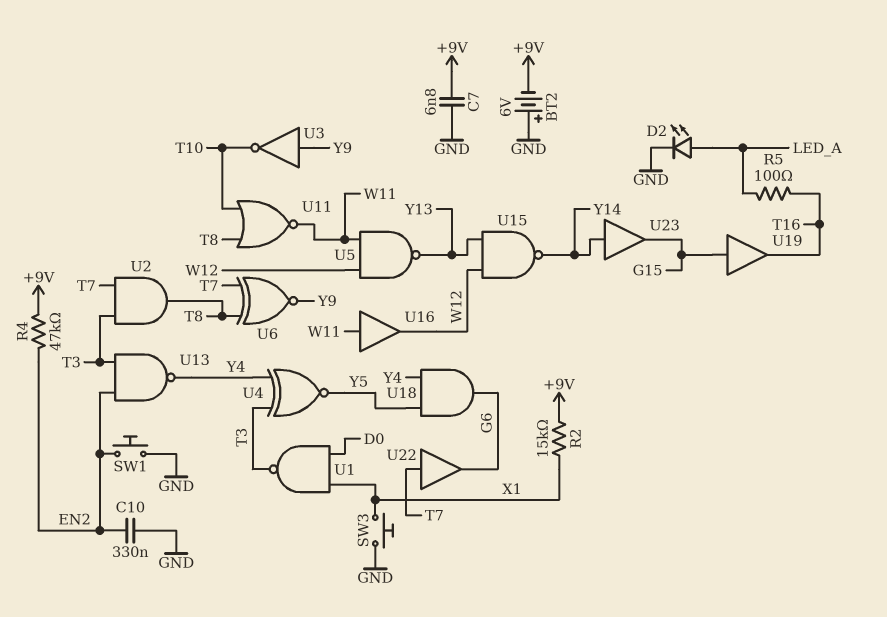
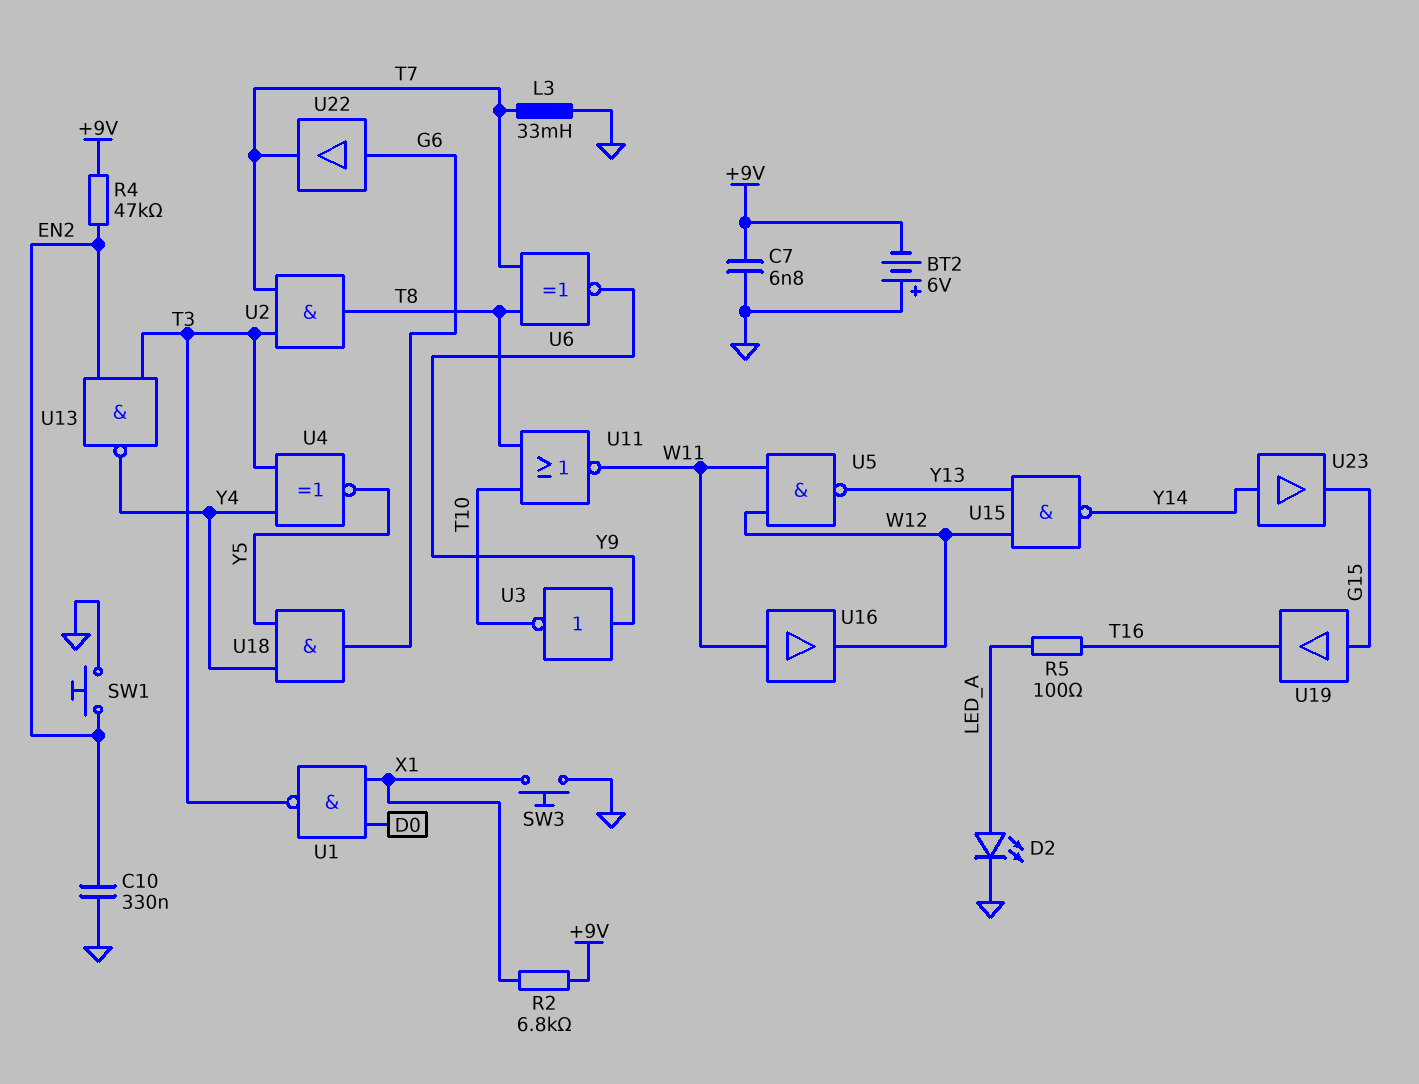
L3: none -> 33mH (GND, T7)
R2: 15k (+9V, X1) -> 6.8k (+9V, X1)
U22: buffer (in T7, out G6) -> buffer (in G6, out T7)

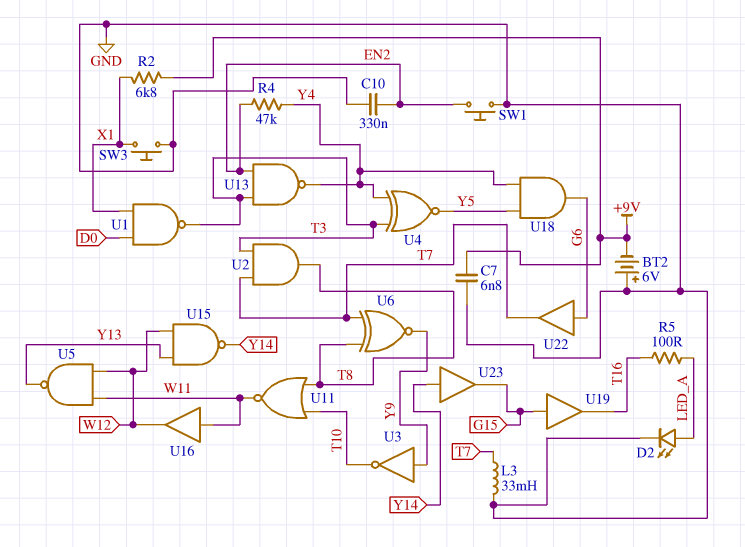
R4: 47k (+9V, EN2) -> 47k (EN2, Y4)

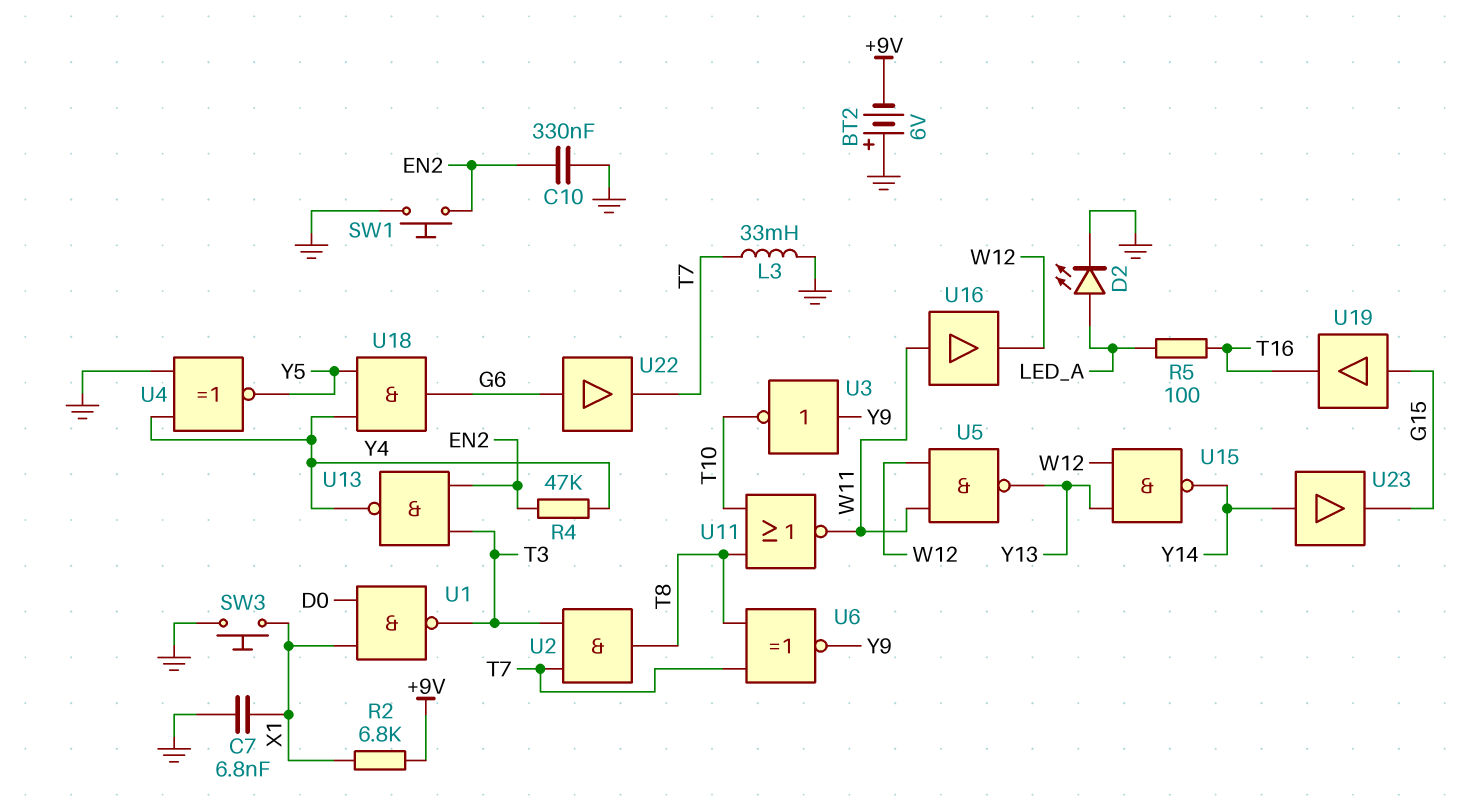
C7: 6.8nF (+9V, GND) -> 6.8nF (GND, X1)
U4: XNOR (in T3, in Y4, out Y5) -> XNOR (in GND, in Y4, out Y5)

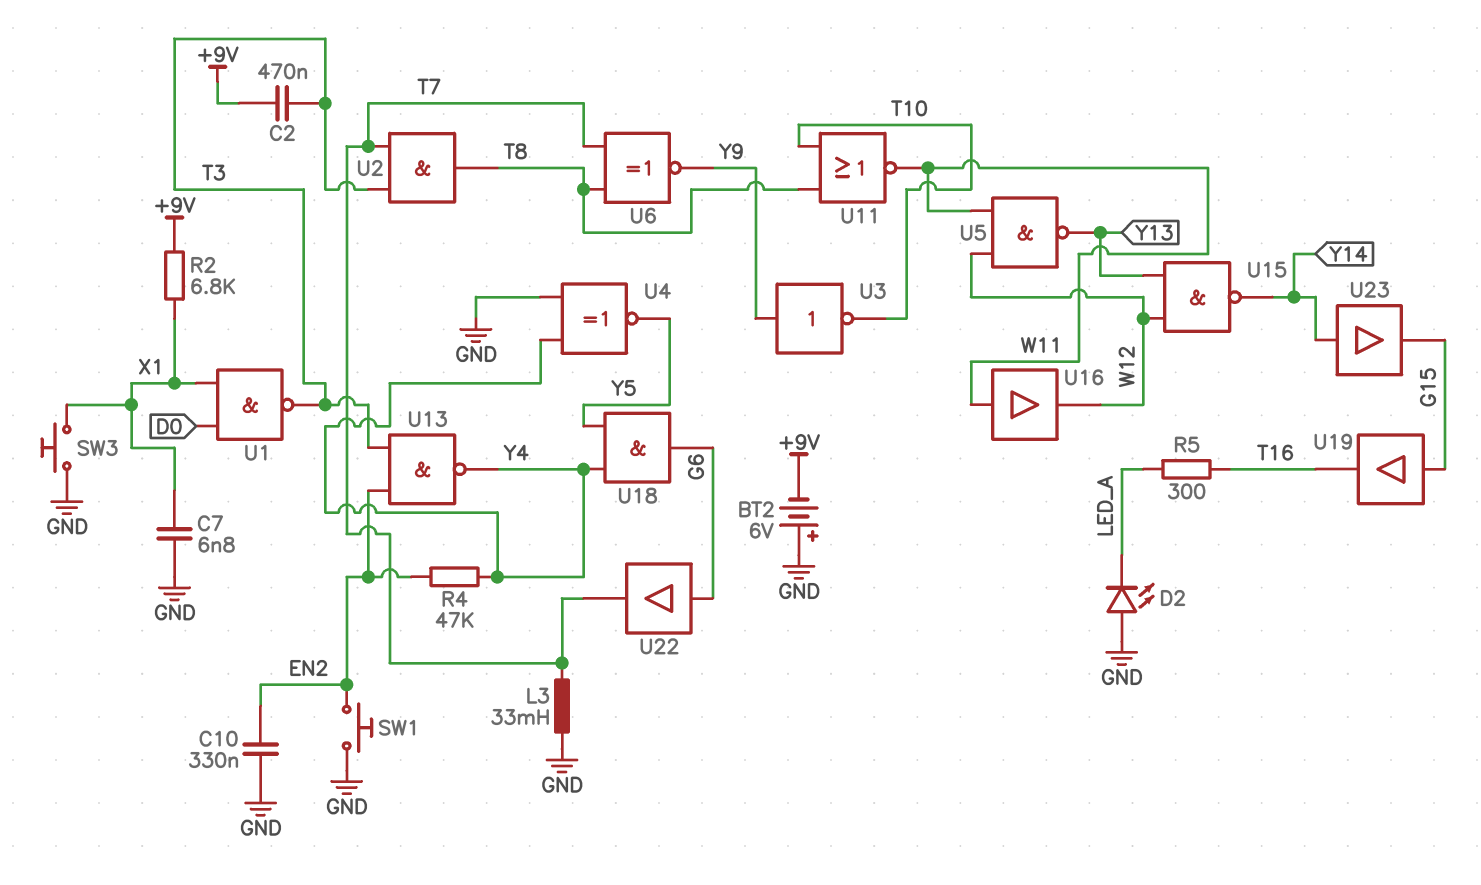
C2: none -> 470nF (+9V, T3)
D2: LED (A LED_A, K GND) -> LED (A GND, K LED_A)
R5: 100 (LED_A, T16) -> 300 (LED_A, T16)

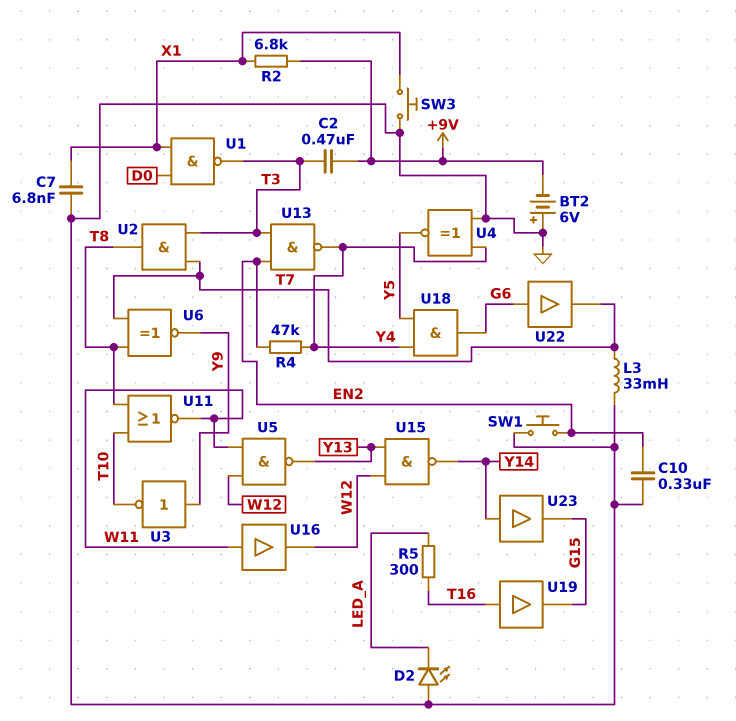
U19: buffer (in G15, out T16) -> buffer (in T16, out G15)

